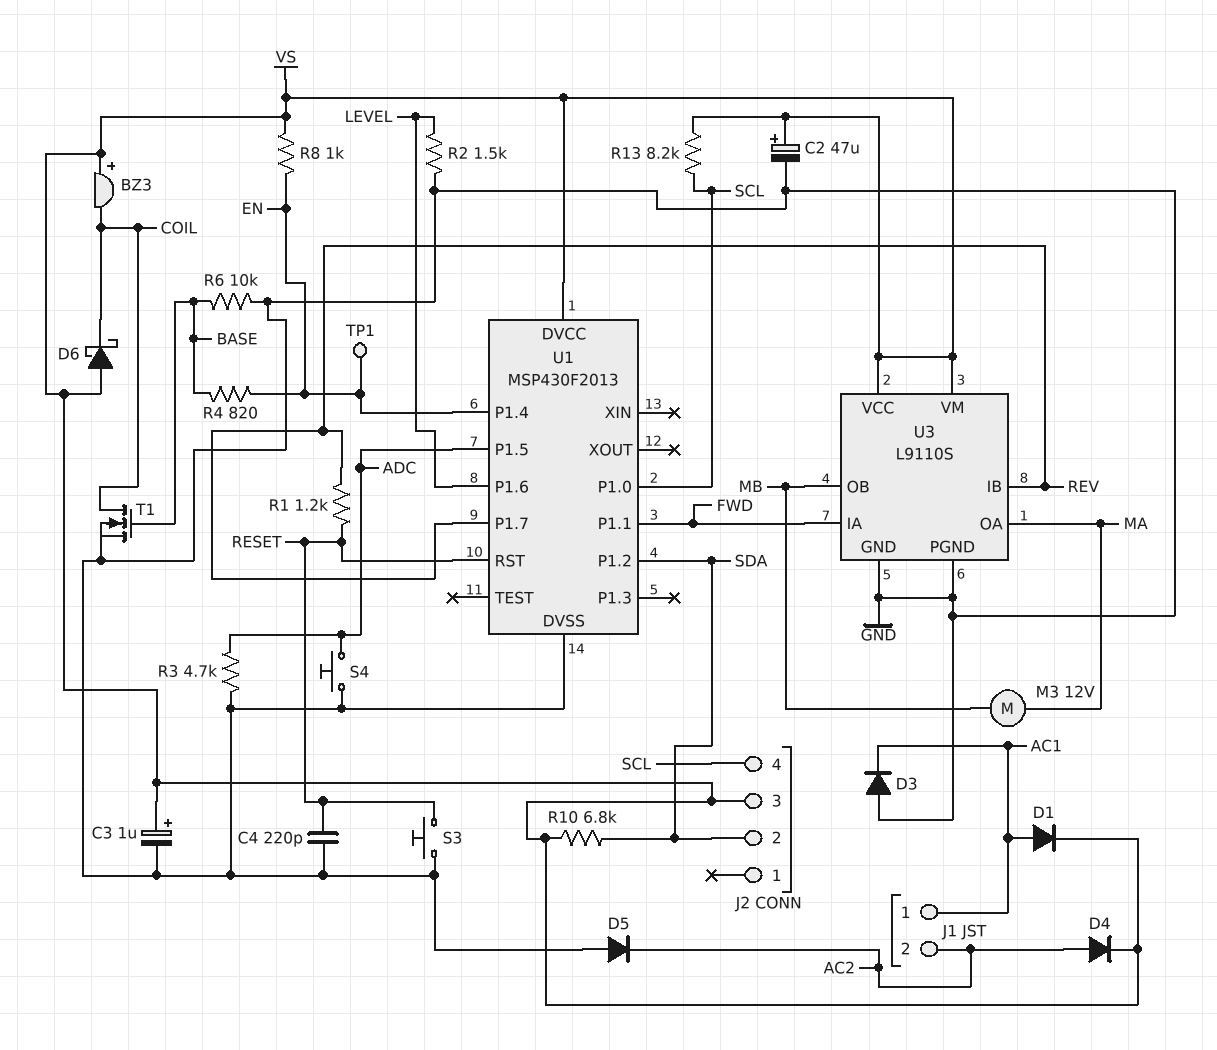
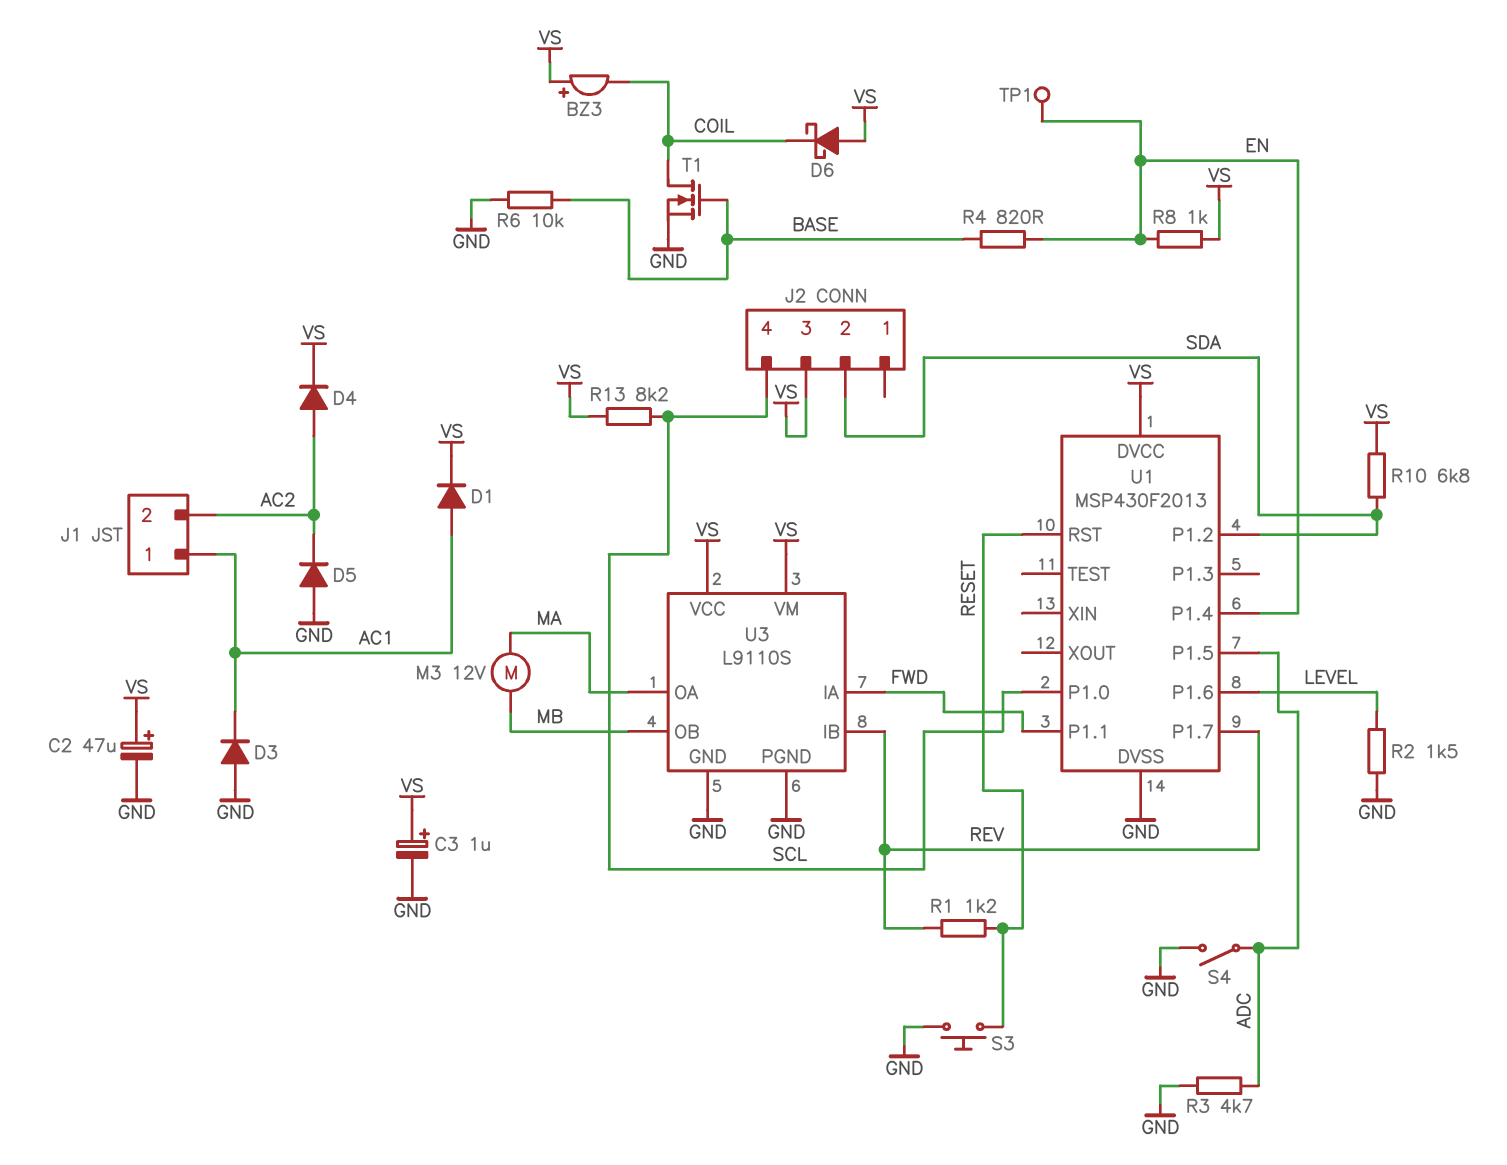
C4: 220pF (GND, RESET) -> none
S4: button (ADC, GND) -> switch (ADC, GND)

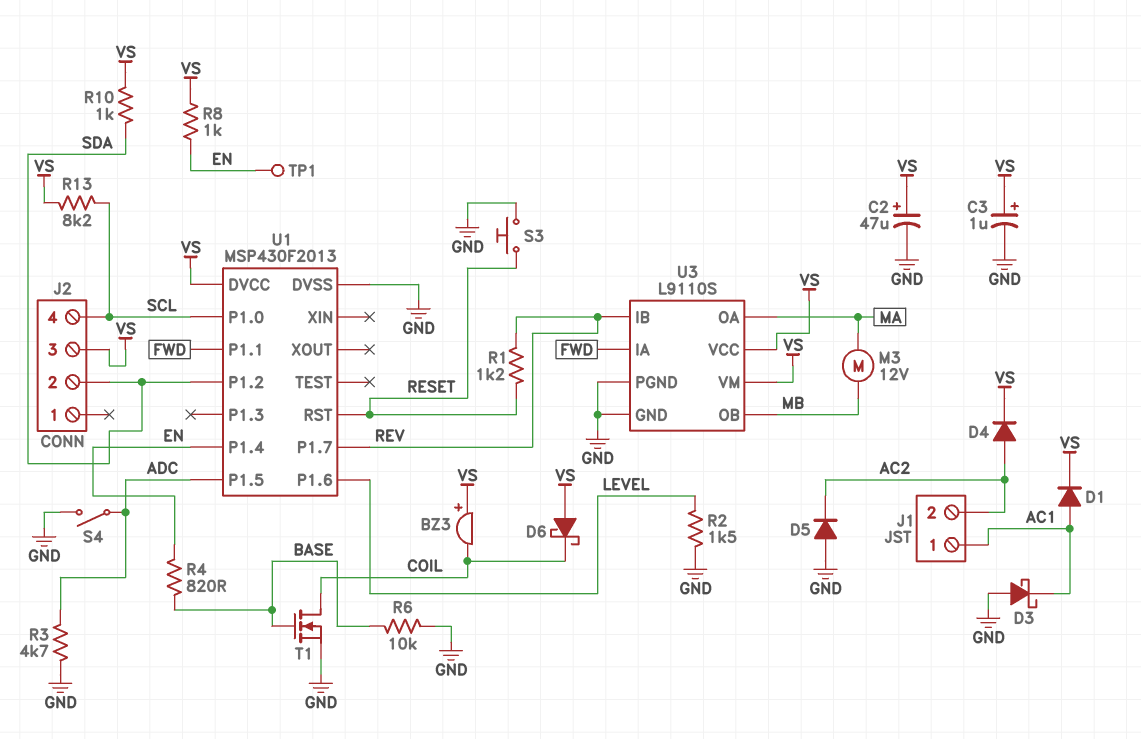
D3: diode (A GND, K AC1) -> schottky (A GND, K AC1)
R10: 6.8k (SDA, VS) -> 1k (SDA, VS)

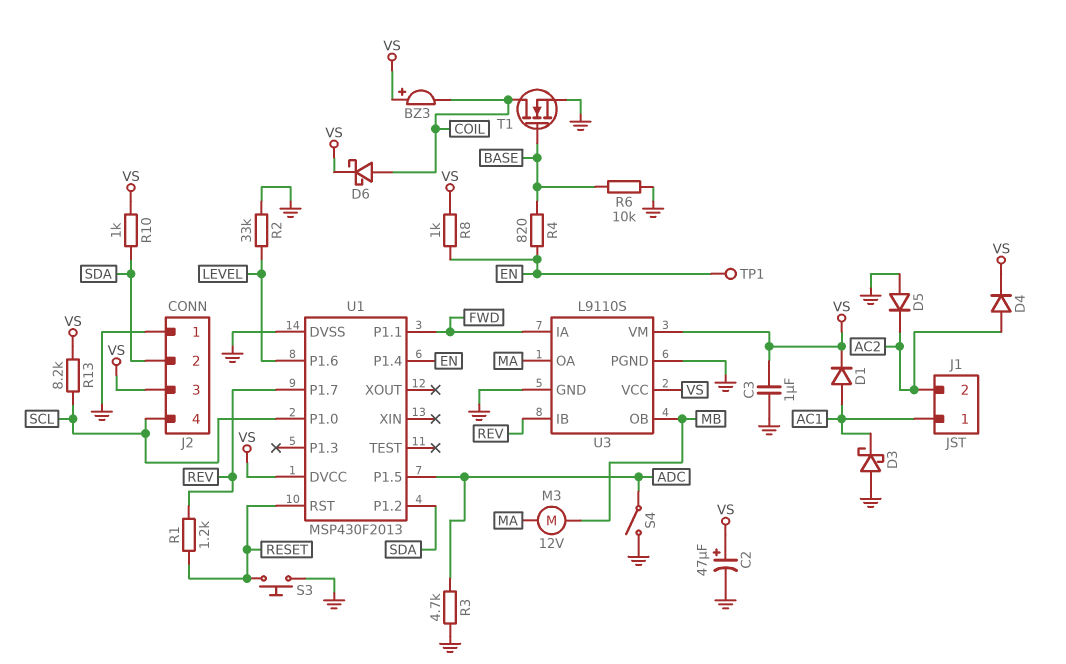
C3: 1uF (plus VS, minus GND) -> 1uF (GND, VS)
D6: schottky (A VS, K COIL) -> schottky (A COIL, K VS)
J2 pin 1: none -> GND
R2: 1.5k (GND, LEVEL) -> 33k (GND, LEVEL)

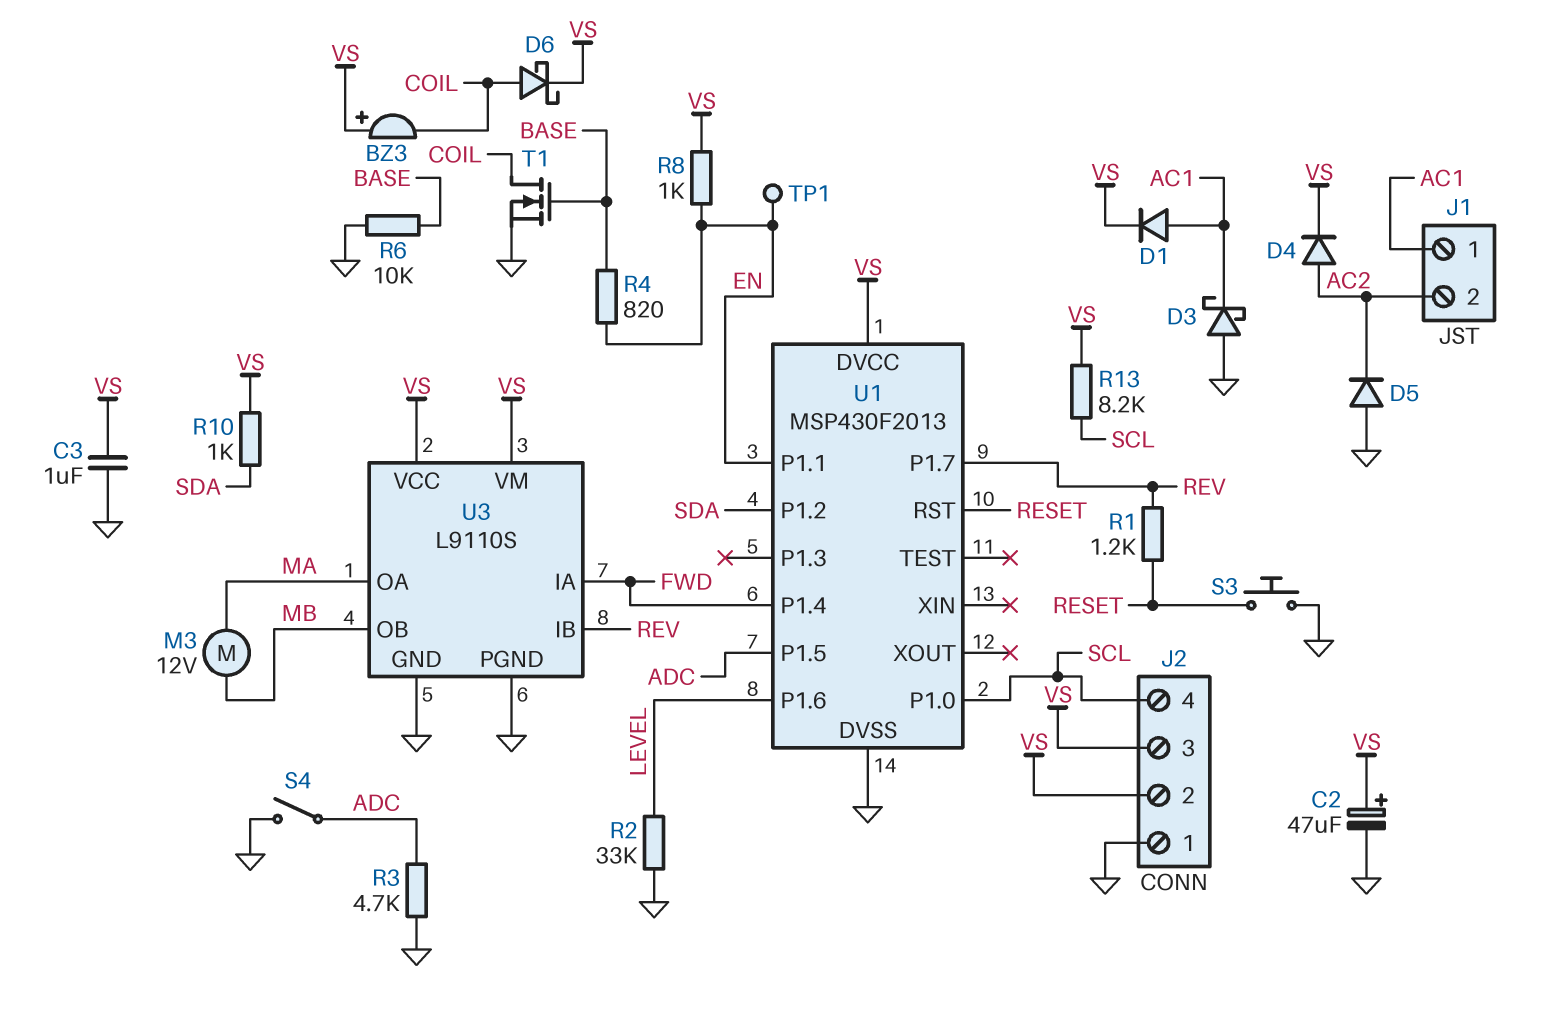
J2 pin 2: SDA -> VS
U1 pin P1.1: FWD -> EN
U1 pin P1.4: EN -> FWD

